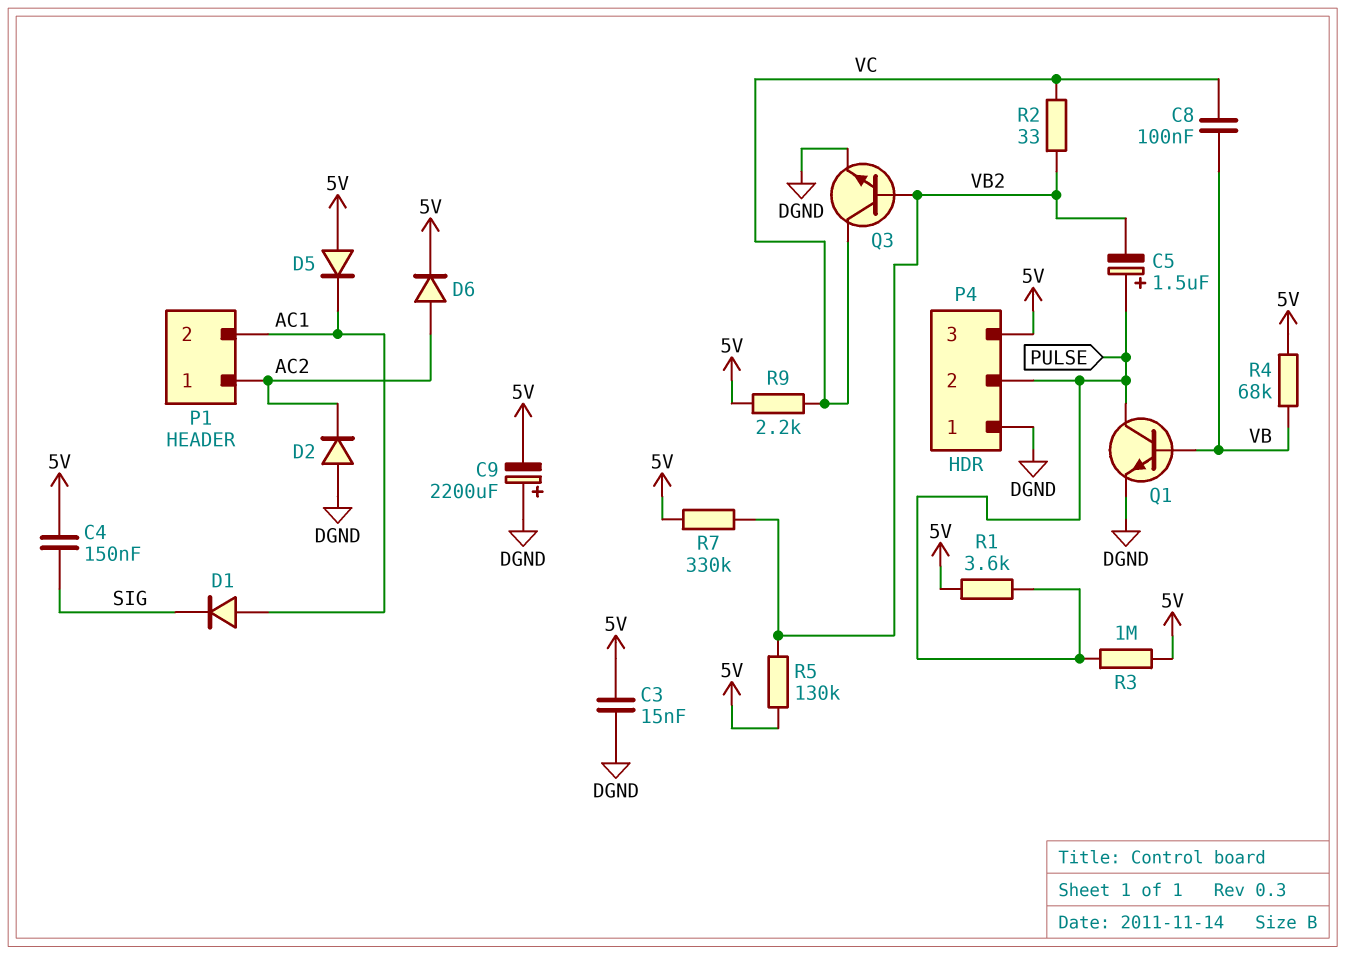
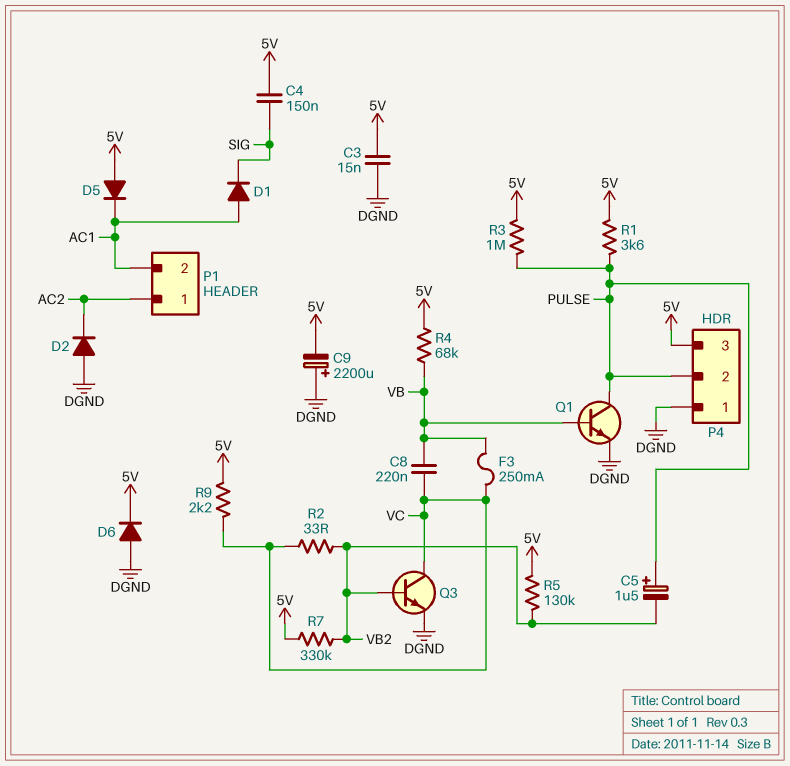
C8: 100nF (VB, VC) -> 220nF (VB, VC)
D6: diode (A AC2, K 5V) -> diode (A DGND, K 5V)
F3: none -> 250mA (VB, VC)

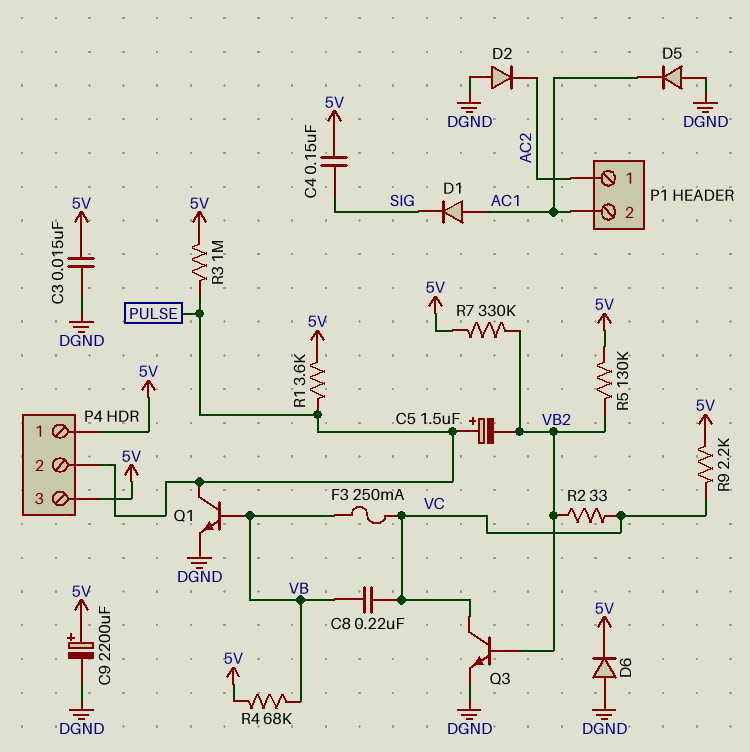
C9: 2200uF (plus DGND, minus 5V) -> 2200uF (plus 5V, minus DGND)
D5: diode (A 5V, K AC1) -> diode (A DGND, K AC1)
P4 pin 1: DGND -> 5V

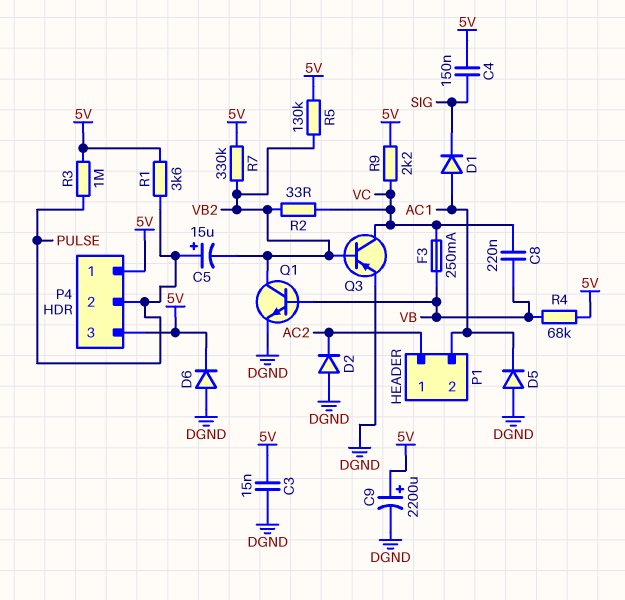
C5: 1.5uF (plus PULSE, minus VB2) -> 15uF (plus PULSE, minus VB2)
Q1: NPN (B VB, C PULSE, E DGND) -> NPN (B VB, C VB2, E DGND)
Q3: NPN (B VB2, C VC, E DGND) -> PNP (B VB2, C VC, E DGND)

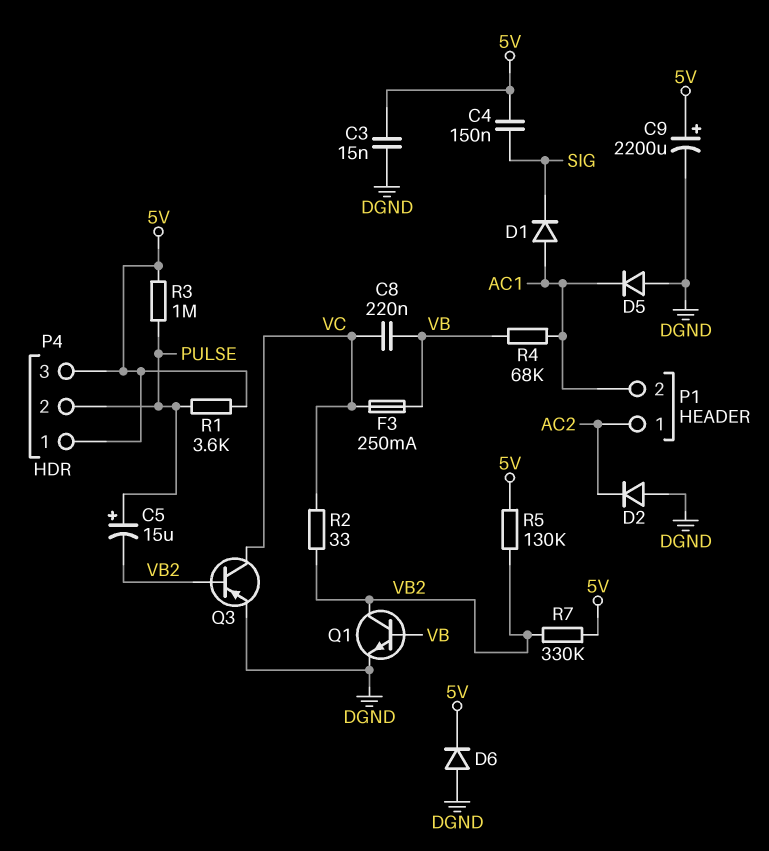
R4: 68k (5V, VB) -> 68k (AC1, VB)
R9: 2.2k (5V, VC) -> none

